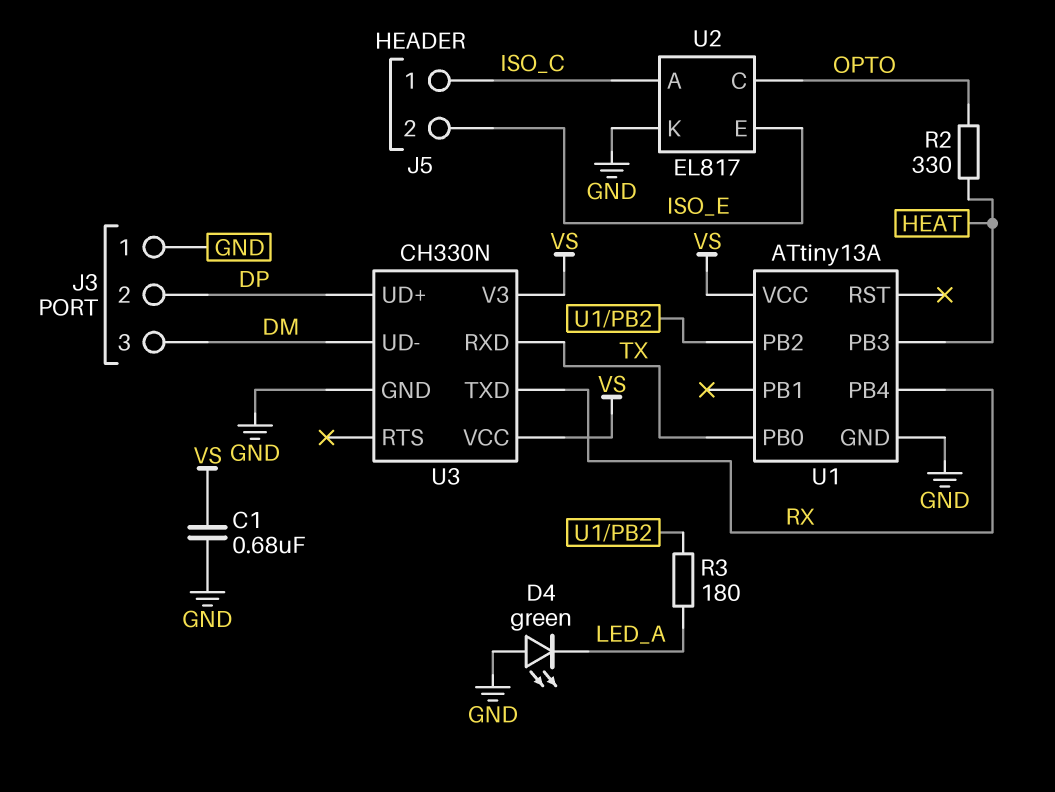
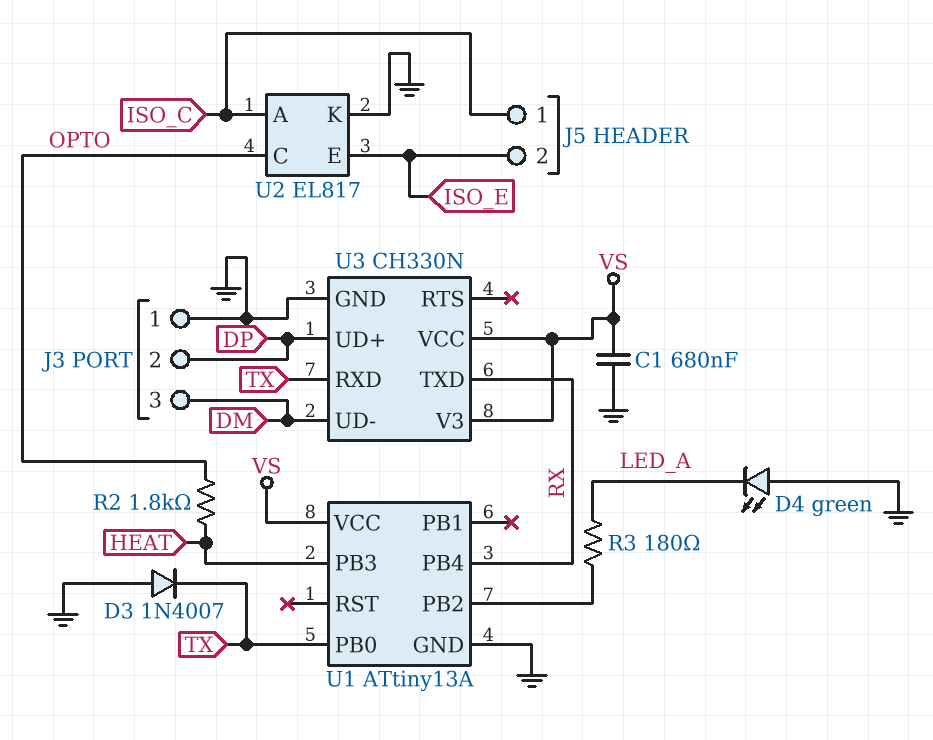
D3: none -> diode 1N4007 (A GND, K TX)
R2: 330 (HEAT, OPTO) -> 1.8k (HEAT, OPTO)

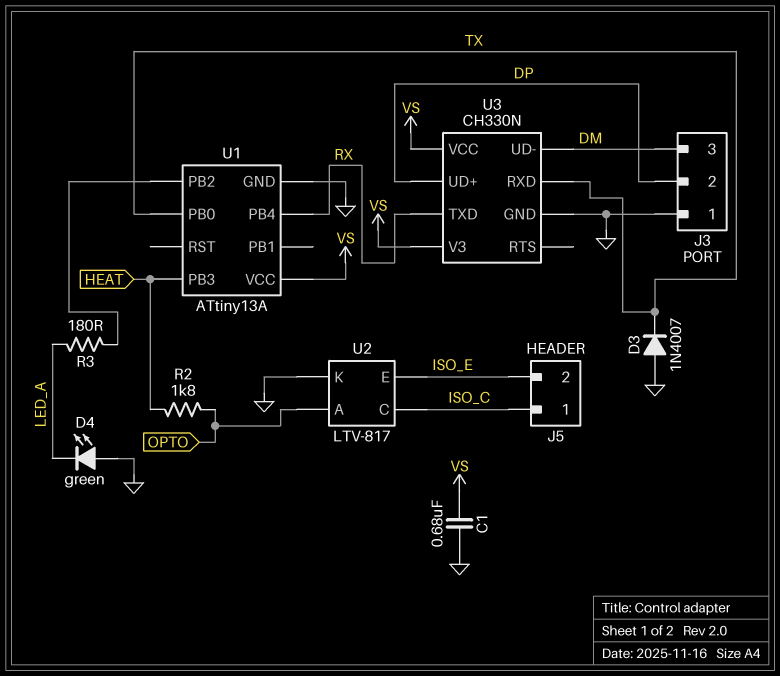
U2: EL817 -> LTV-817
U2 pin A: ISO_C -> OPTO
U2 pin C: OPTO -> ISO_C

